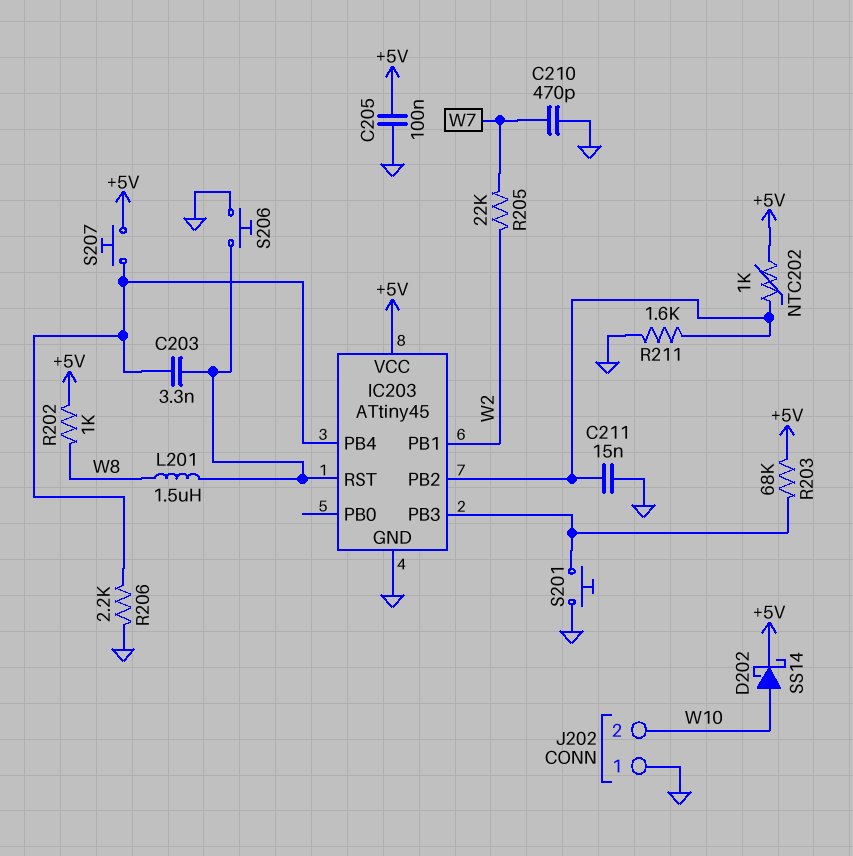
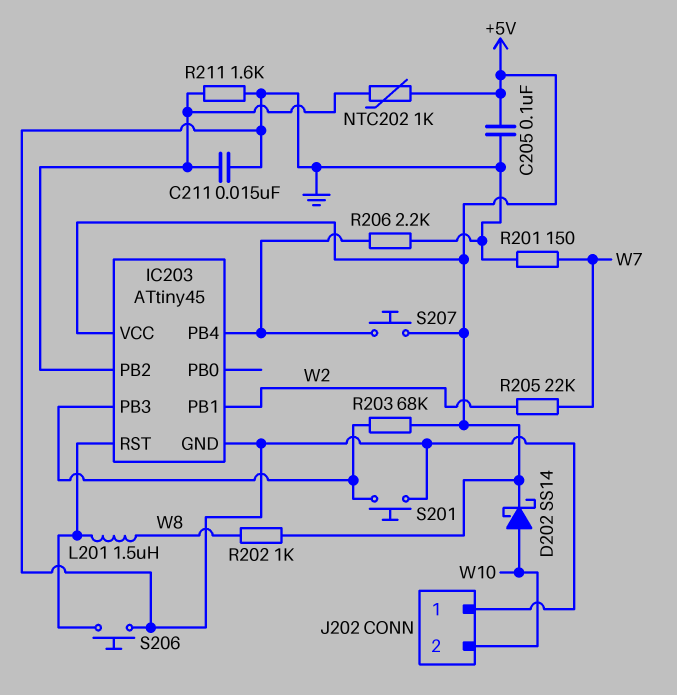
C203: 3.3nF (IC203/PB4, IC203/RST) -> none
C210: 470pF (GND, W7) -> none
R201: none -> 150 (GND, W7)

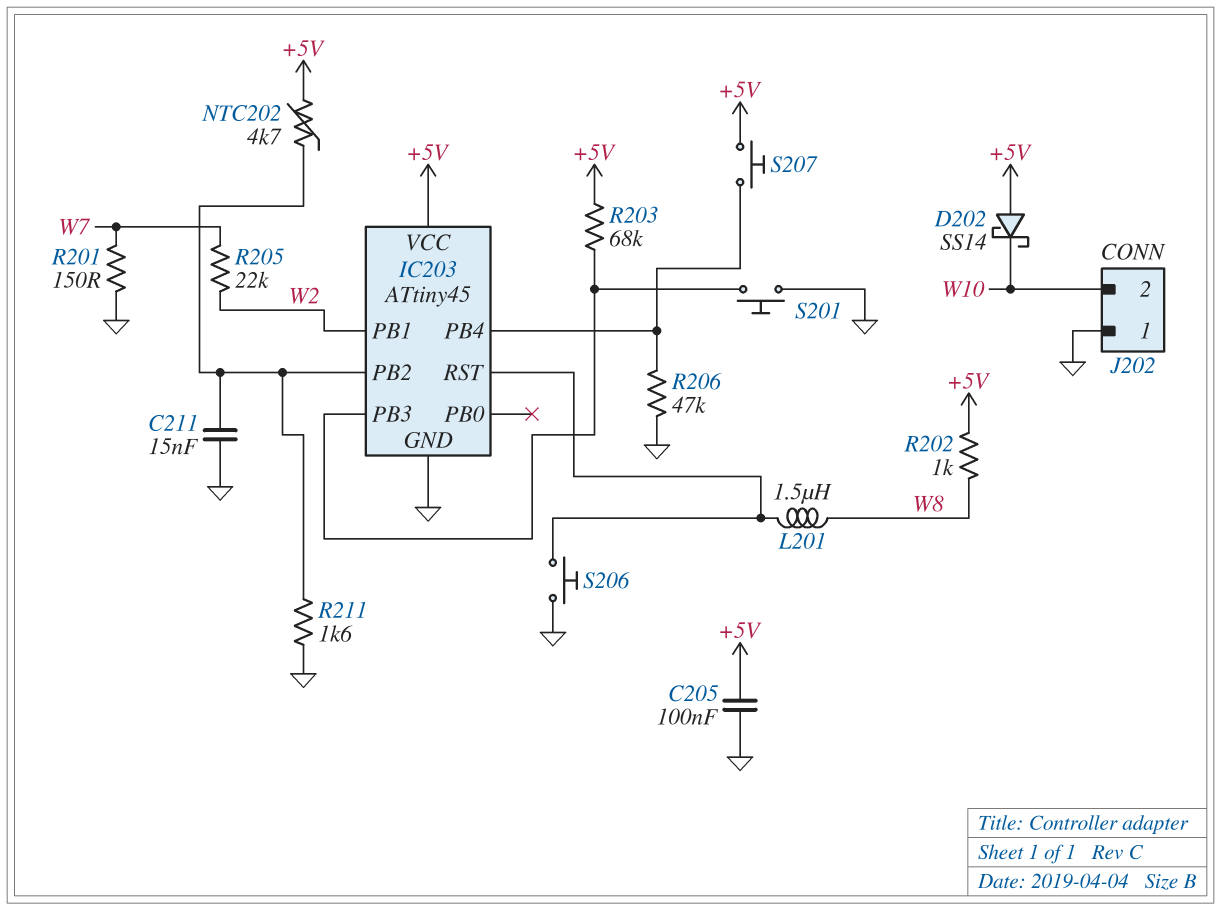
D202: schottky SS14 (A W10, K +5V) -> schottky SS14 (A +5V, K W10)
NTC202: 1k (+5V, IC203/PB2) -> 4.7k (+5V, IC203/PB2)
R206: 2.2k (GND, IC203/PB4) -> 47k (GND, IC203/PB4)

